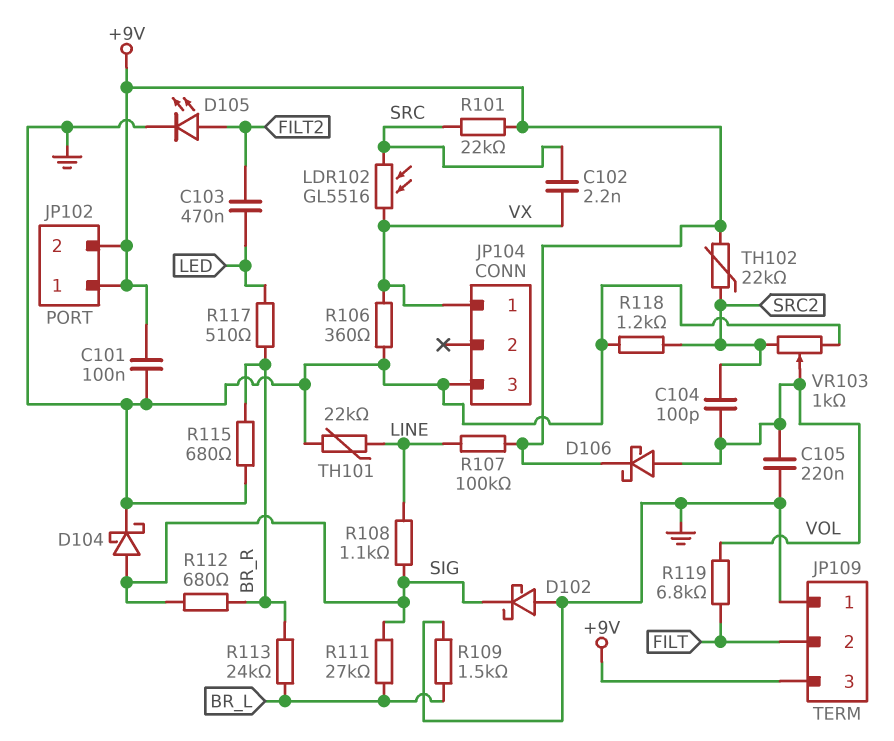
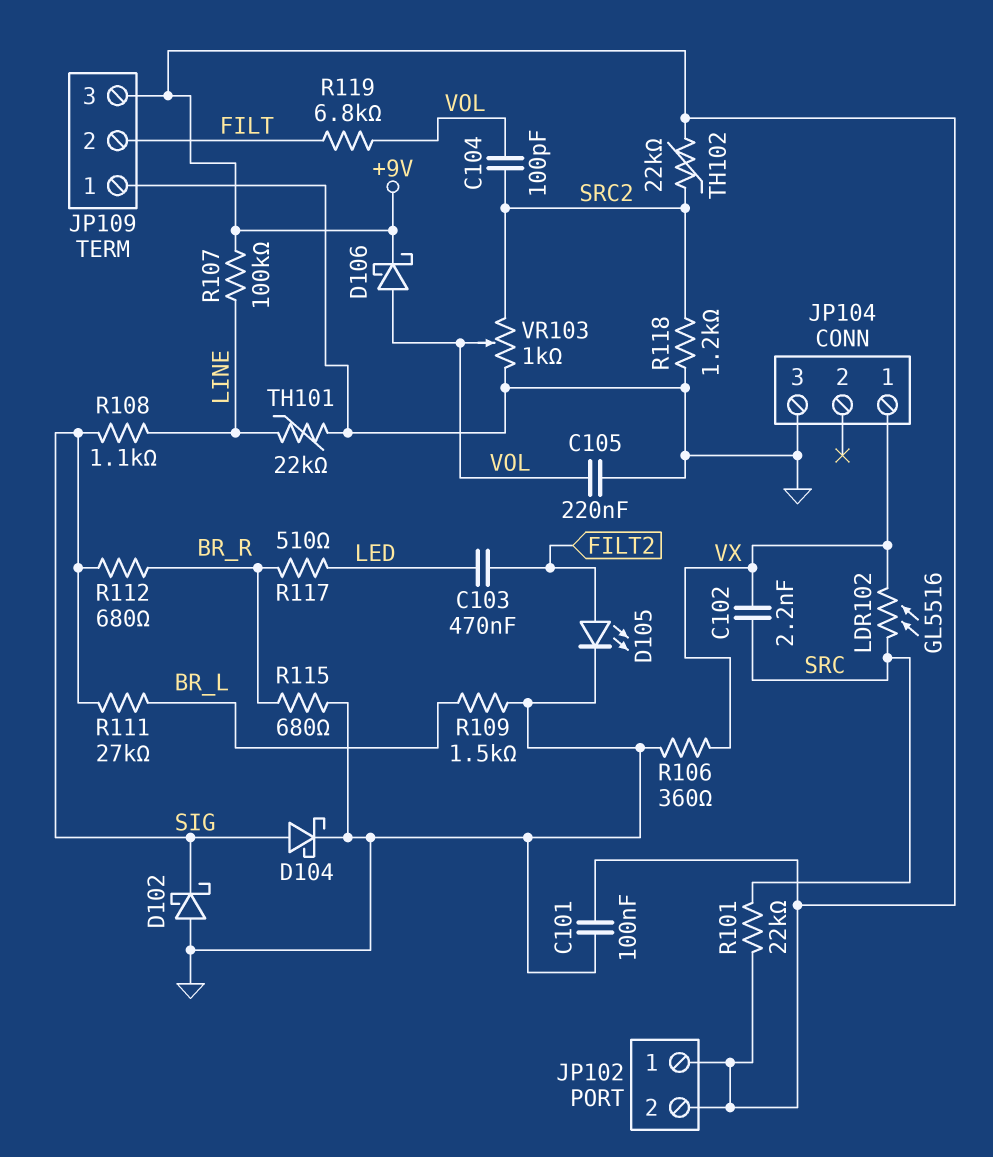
R113: 24k (BR_L, BR_R) -> none

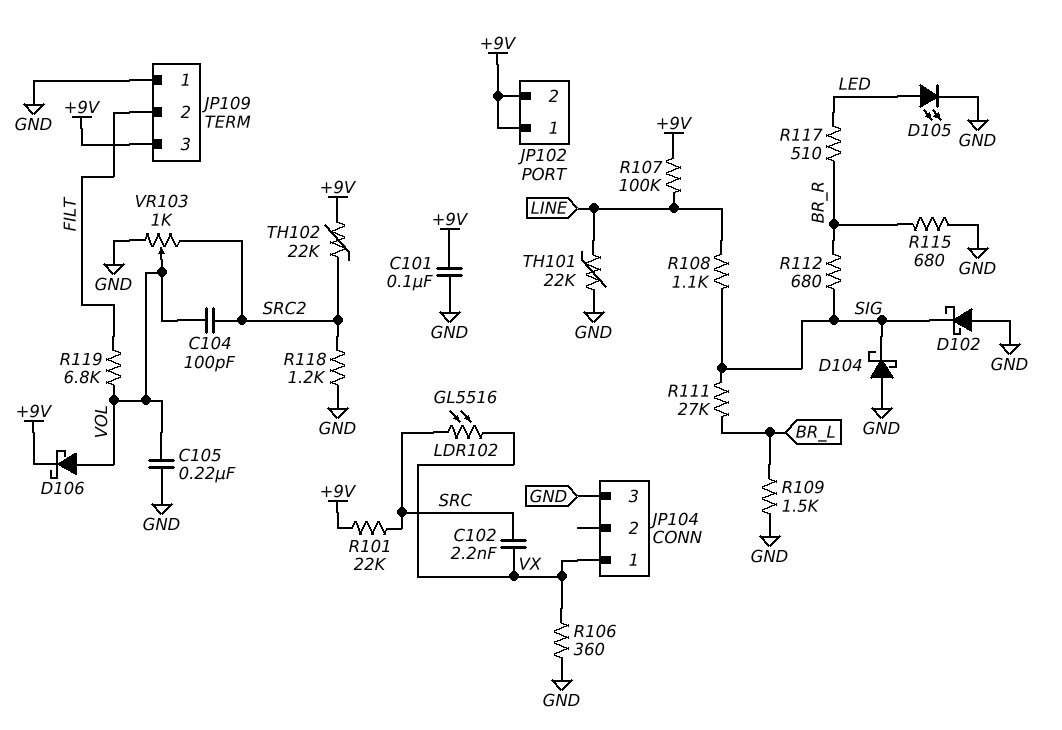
C103: 470nF (FILT2, LED) -> none
D104: schottky (A SIG, K GND) -> schottky (A GND, K SIG)
D105: LED (A FILT2, K GND) -> LED (A LED, K GND)

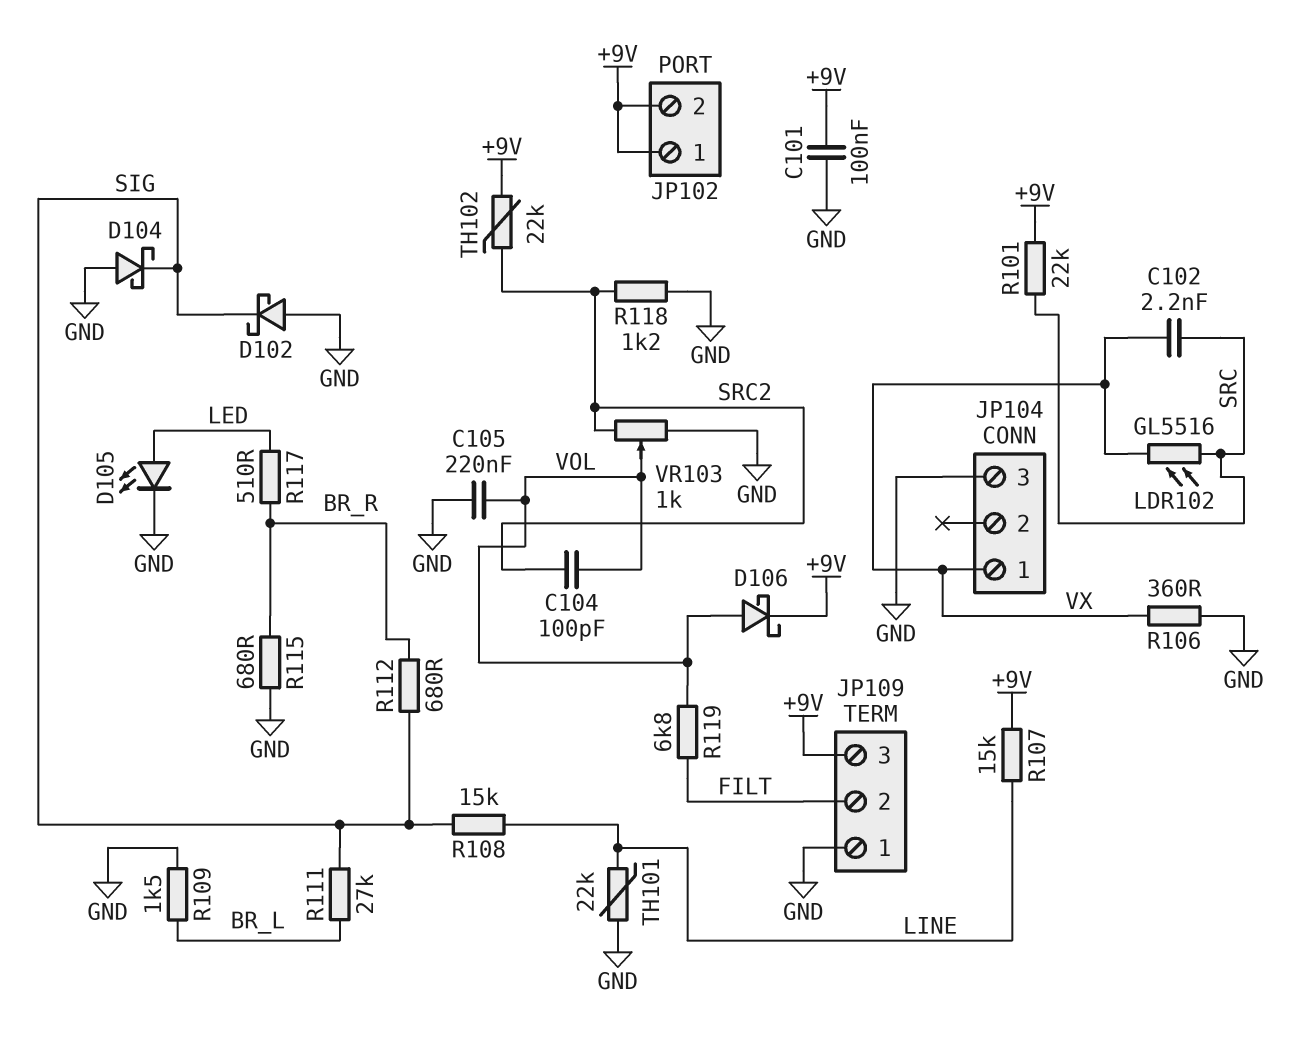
R107: 100k (+9V, LINE) -> 15k (+9V, LINE)
R108: 1.1k (LINE, SIG) -> 15k (LINE, SIG)

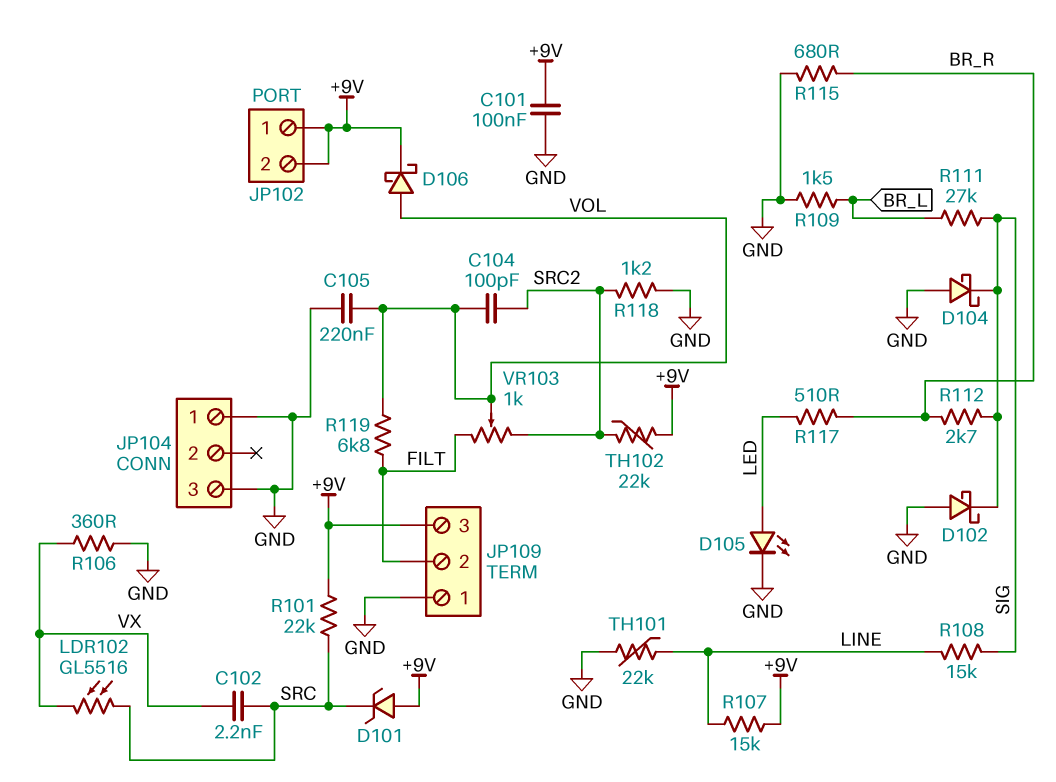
D101: none -> zener (A +9V, K SRC)
JP104 pin 1: VX -> GND
R112: 680 (BR_R, SIG) -> 2.7k (BR_R, SIG)
VR103: 1k (GND, SRC2, wiper VOL) -> 1k (FILT, SRC2, wiper VOL)

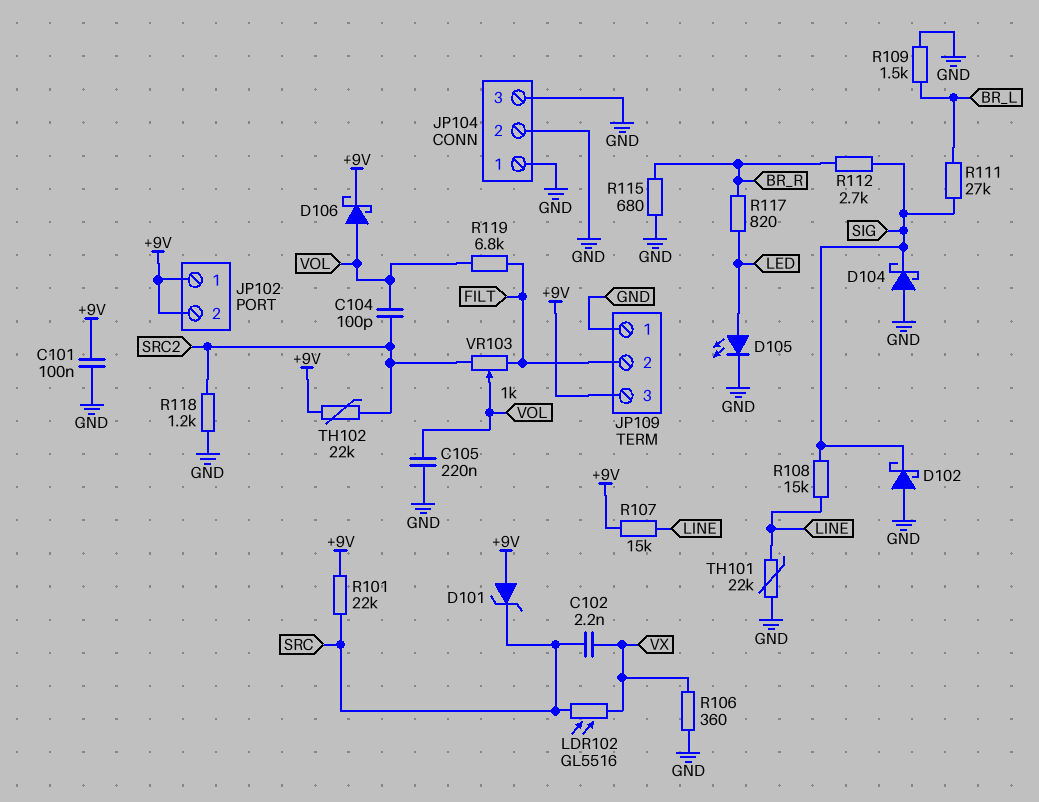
JP104 pin 2: none -> GND
R117: 510 (BR_R, LED) -> 820 (BR_R, LED)

